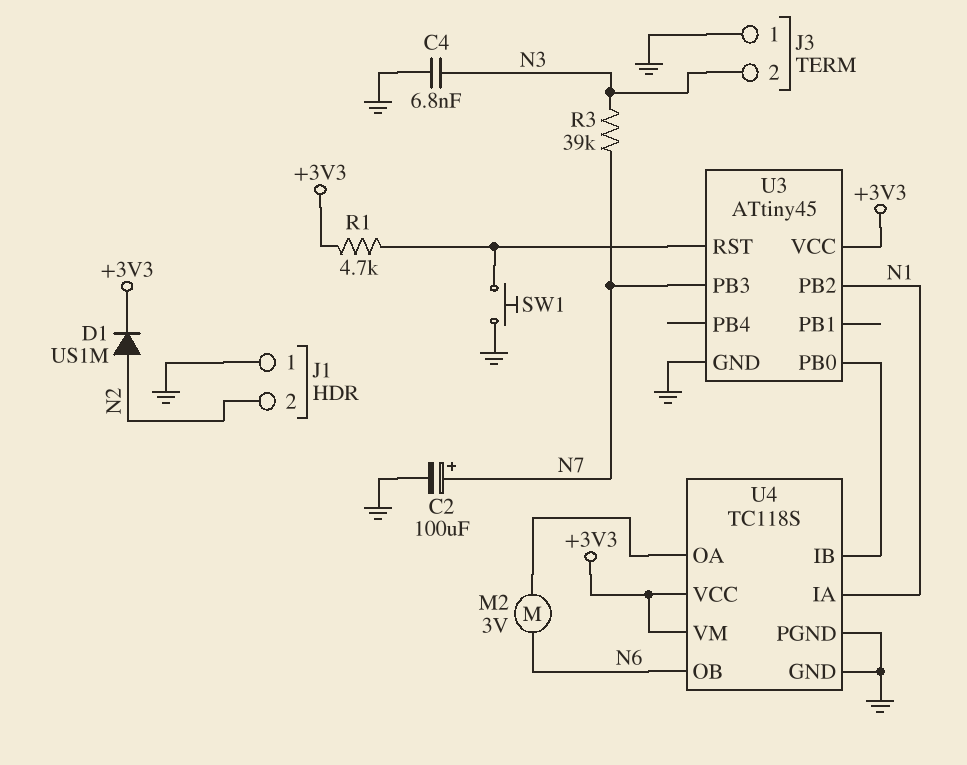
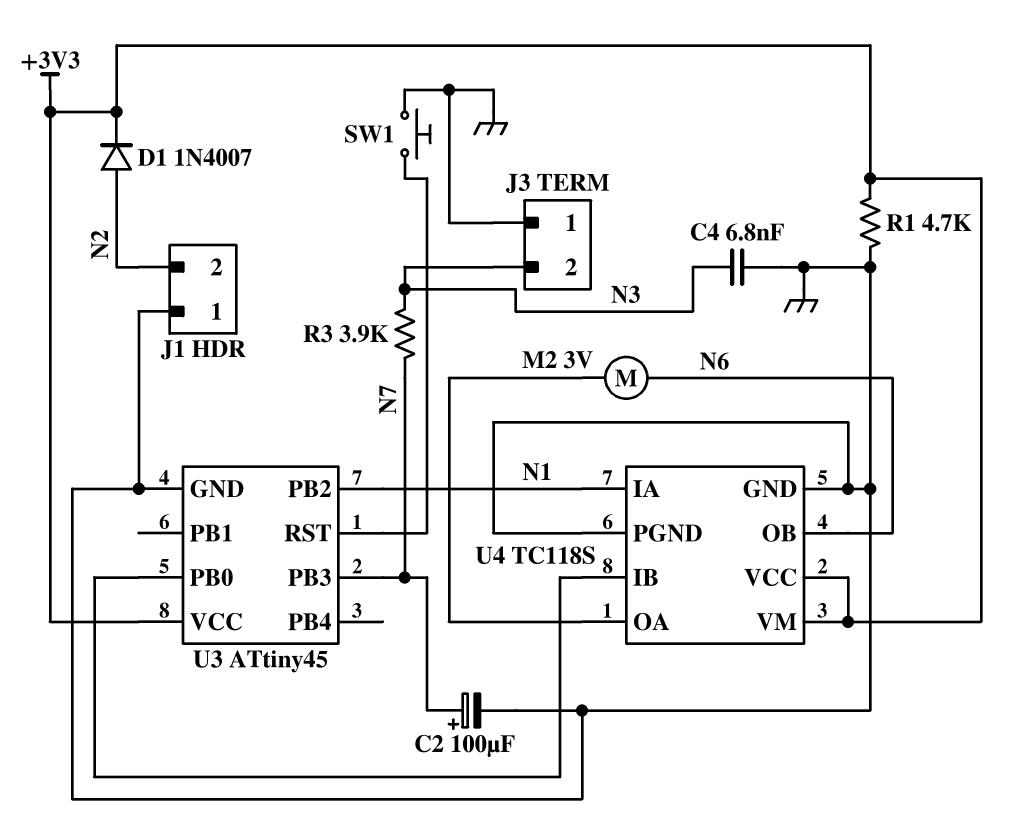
D1: diode US1M (A N2, K +3V3) -> diode 1N4007 (A N2, K +3V3)
R1: 4.7k (+3V3, U3/RST) -> 4.7k (+3V3, GND)
R3: 39k (N3, N7) -> 3.9k (N3, N7)

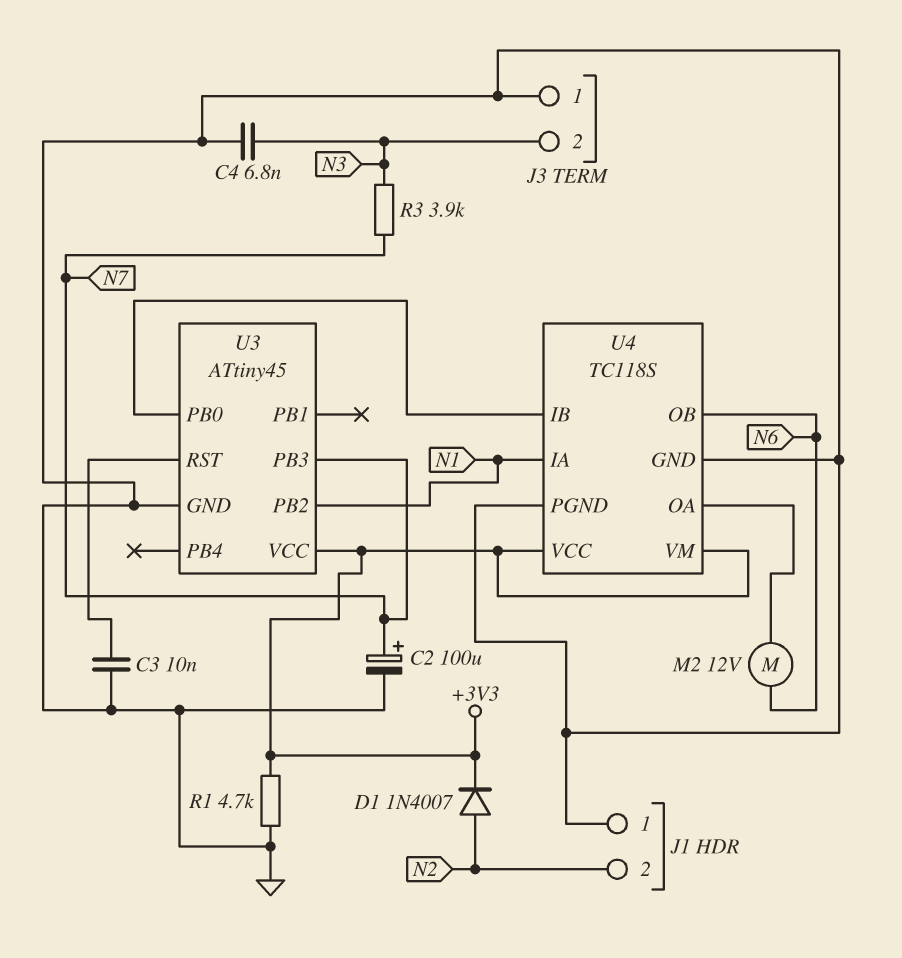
C3: none -> 10nF (GND, U3/RST)
M2: motor 3V (N6, U4/OA) -> motor 12V (N6, U4/OA)
SW1: button (GND, U3/RST) -> none

